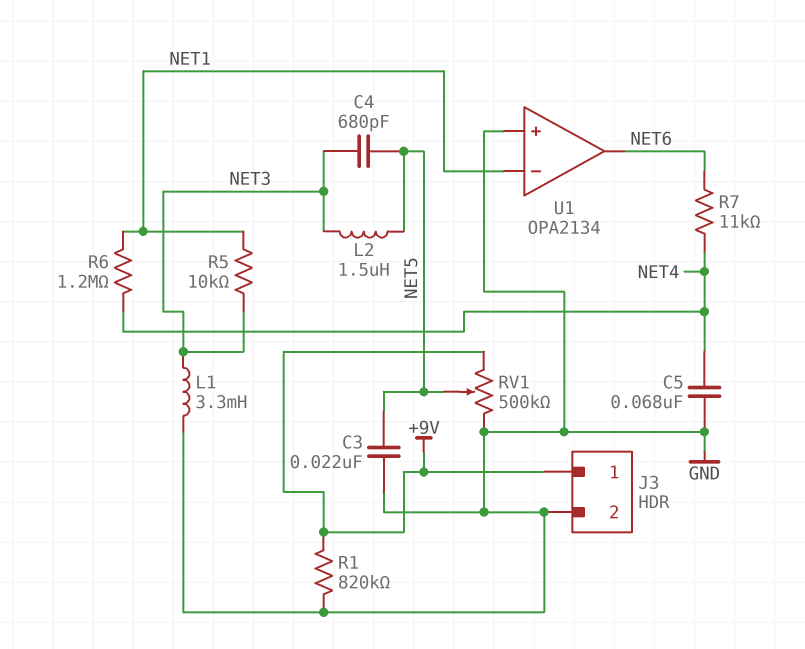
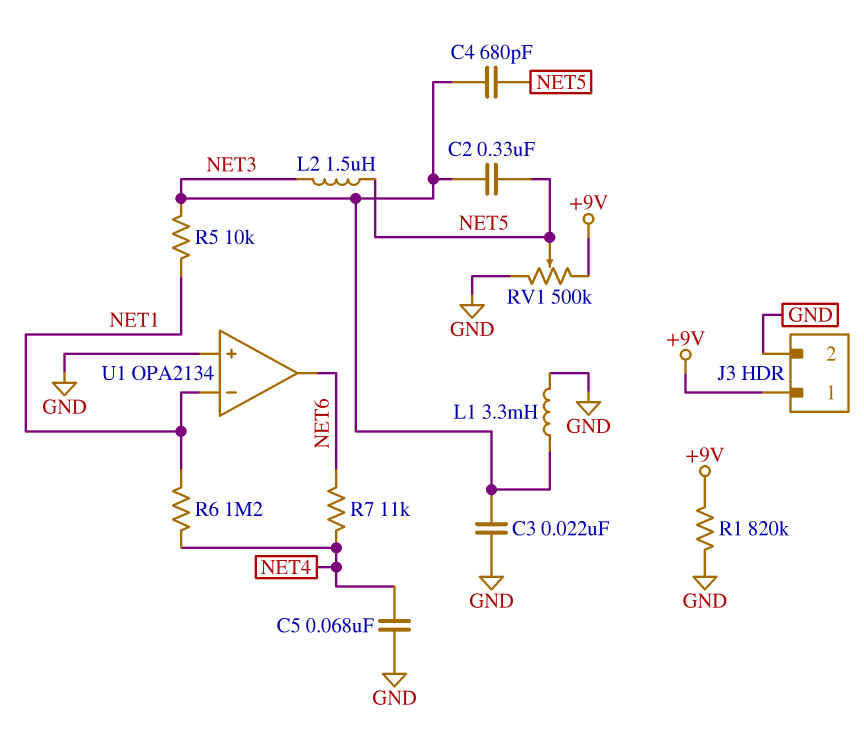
C2: none -> 330nF (NET3, NET5)
C3: 22nF (GND, NET5) -> 22nF (GND, NET3)

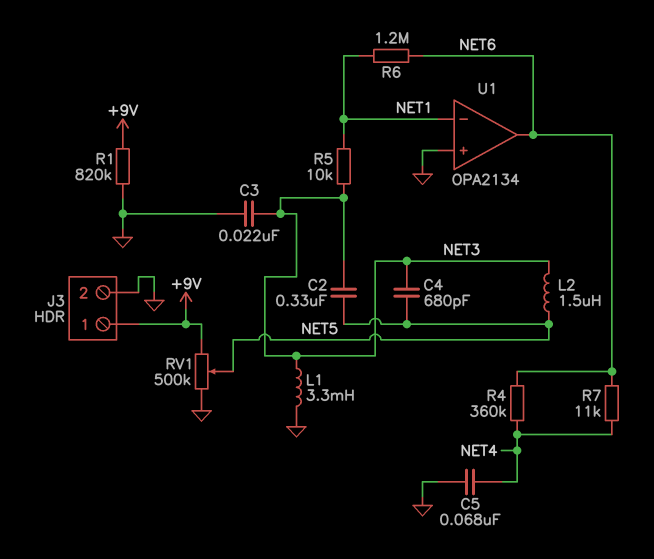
R4: none -> 360k (NET4, NET6)
R6: 1.2M (NET1, NET4) -> 1.2M (NET1, NET6)

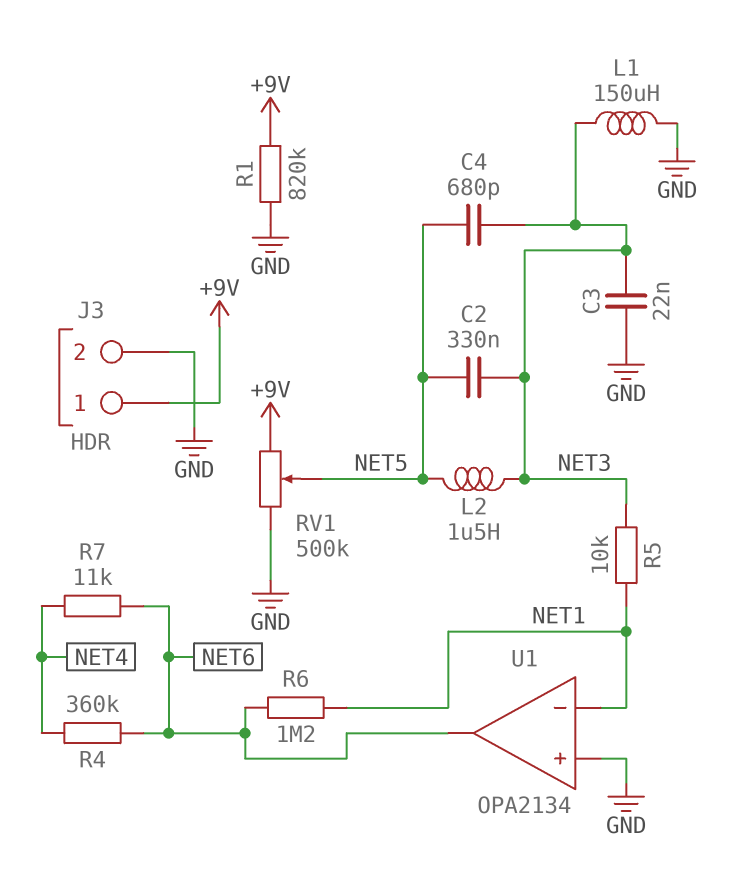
C5: 68nF (GND, NET4) -> none
L1: 3.3mH (GND, NET3) -> 150uH (GND, NET3)

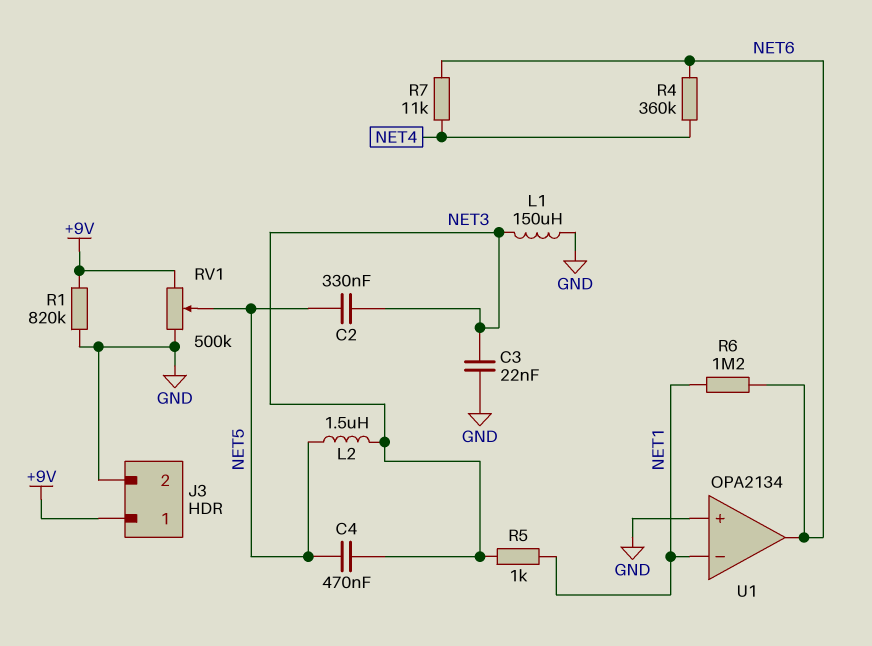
C4: 680pF (NET3, NET5) -> 470nF (NET3, NET5)
R5: 10k (NET1, NET3) -> 1k (NET1, NET3)

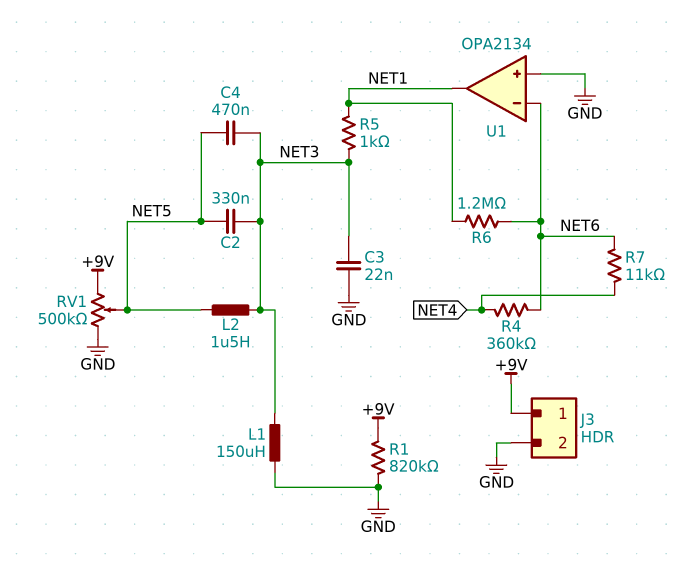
U1 pin in-: NET1 -> NET6
U1 pin out: NET6 -> NET1

